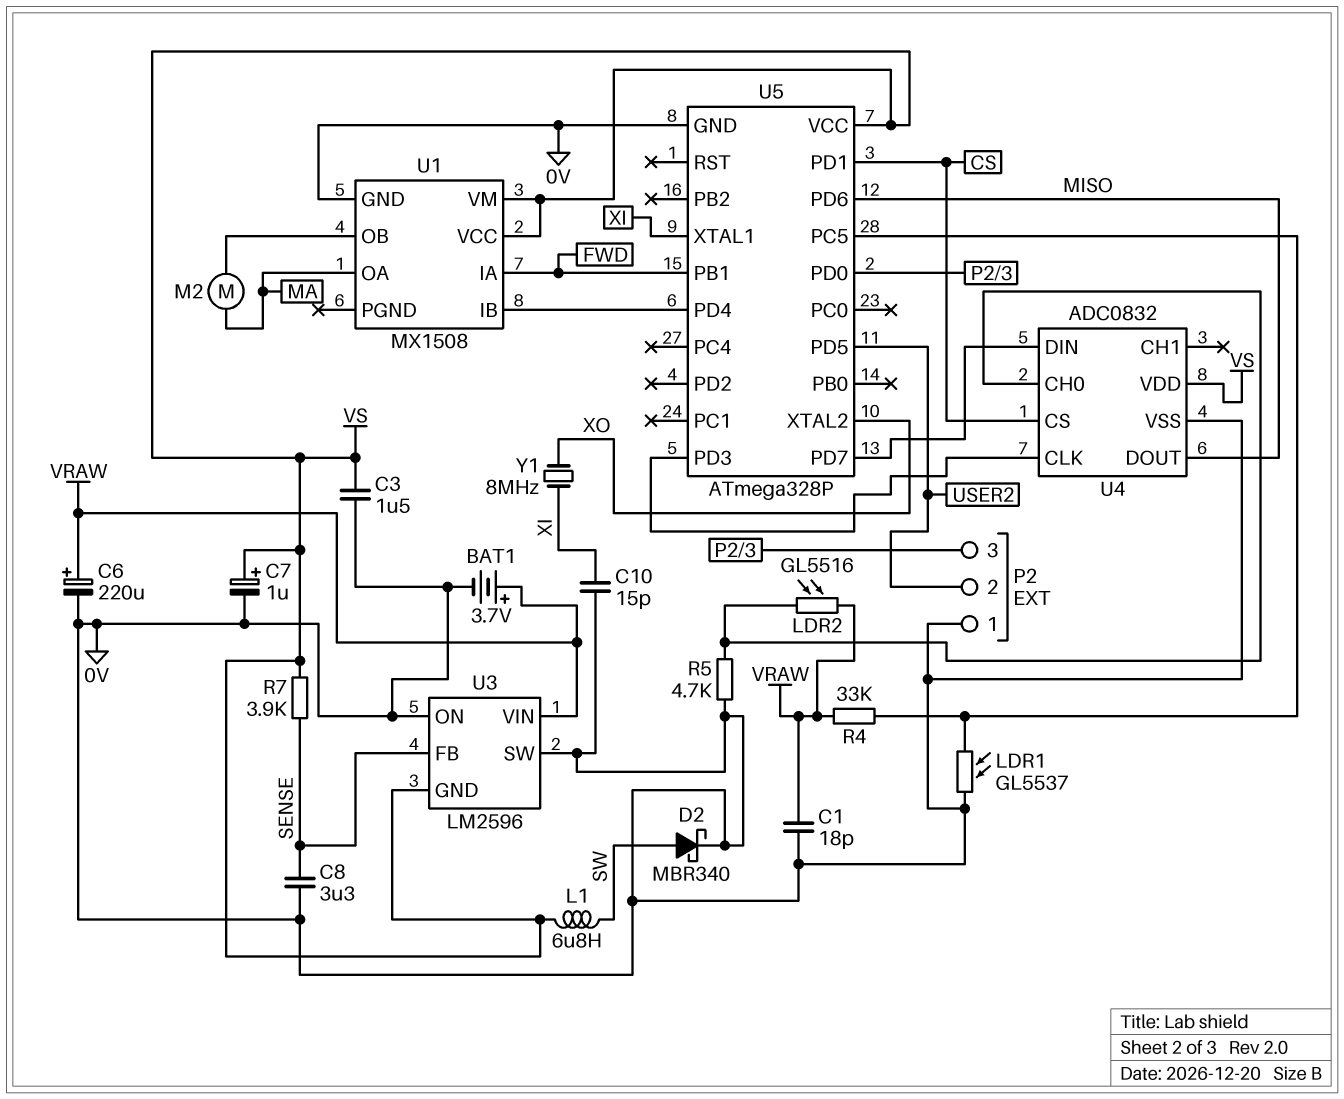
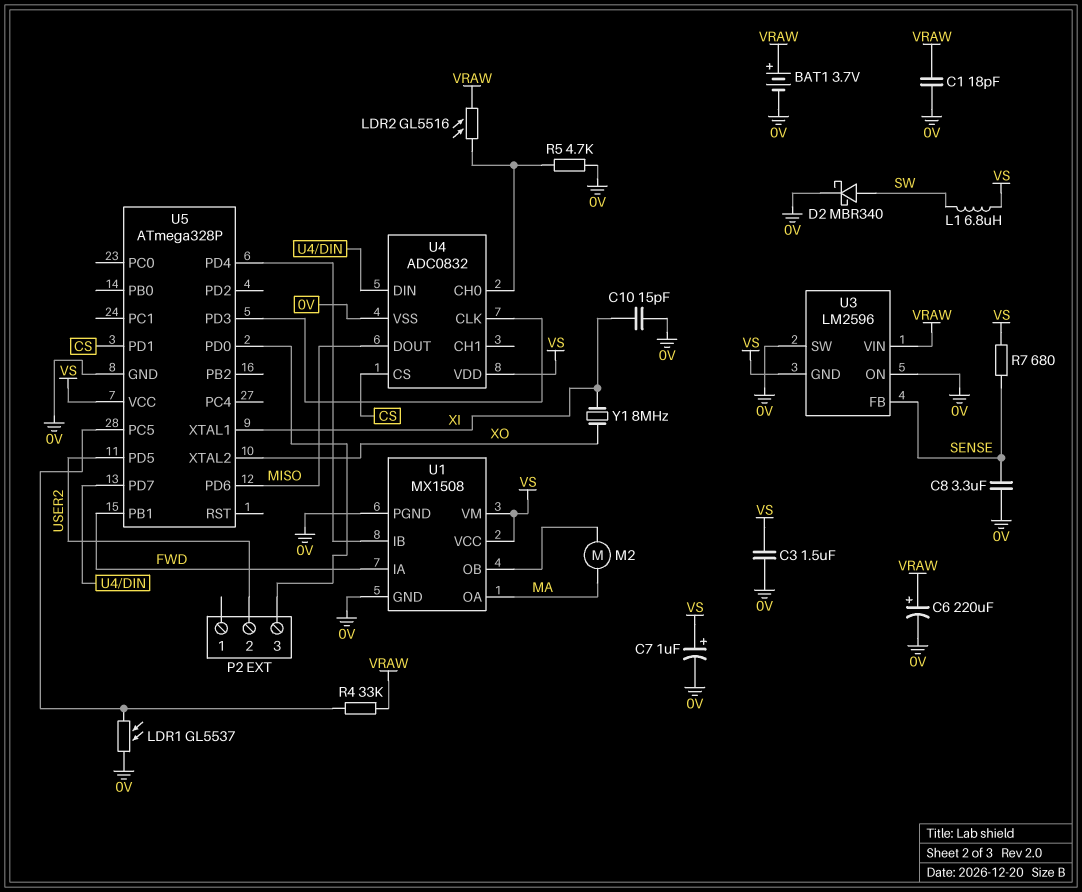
P2 pin 1: 0V -> none
R7: 3.9k (SENSE, VS) -> 680 (SENSE, VS)
U1 pin PGND: none -> 0V

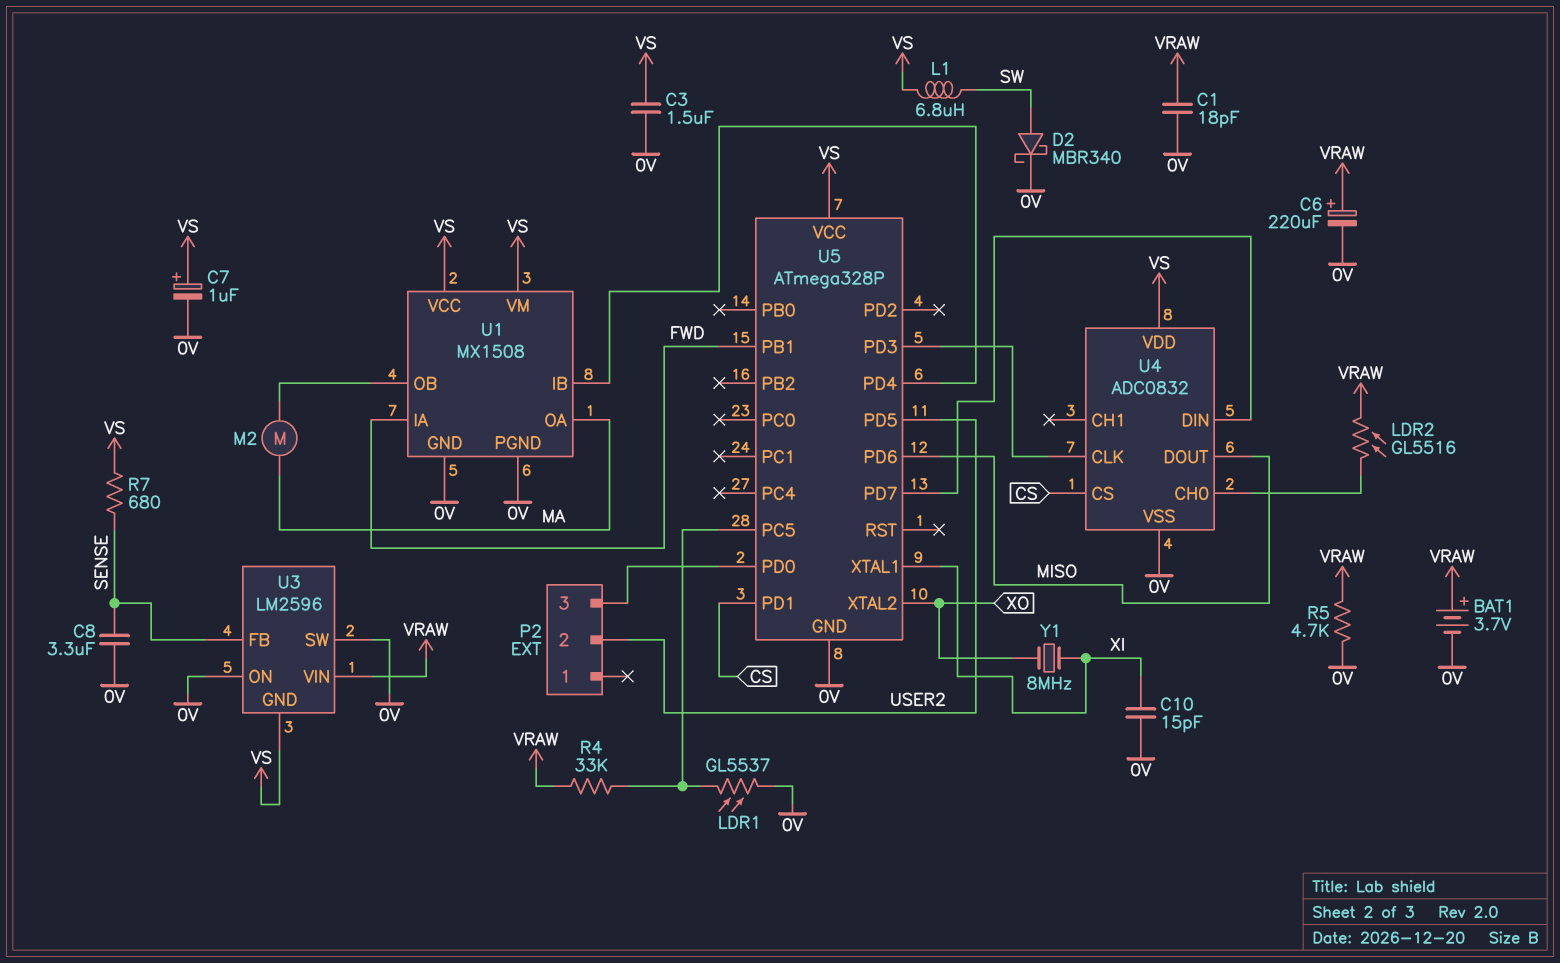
R5: 4.7k (0V, U4/CH0) -> 4.7k (0V, VRAW)

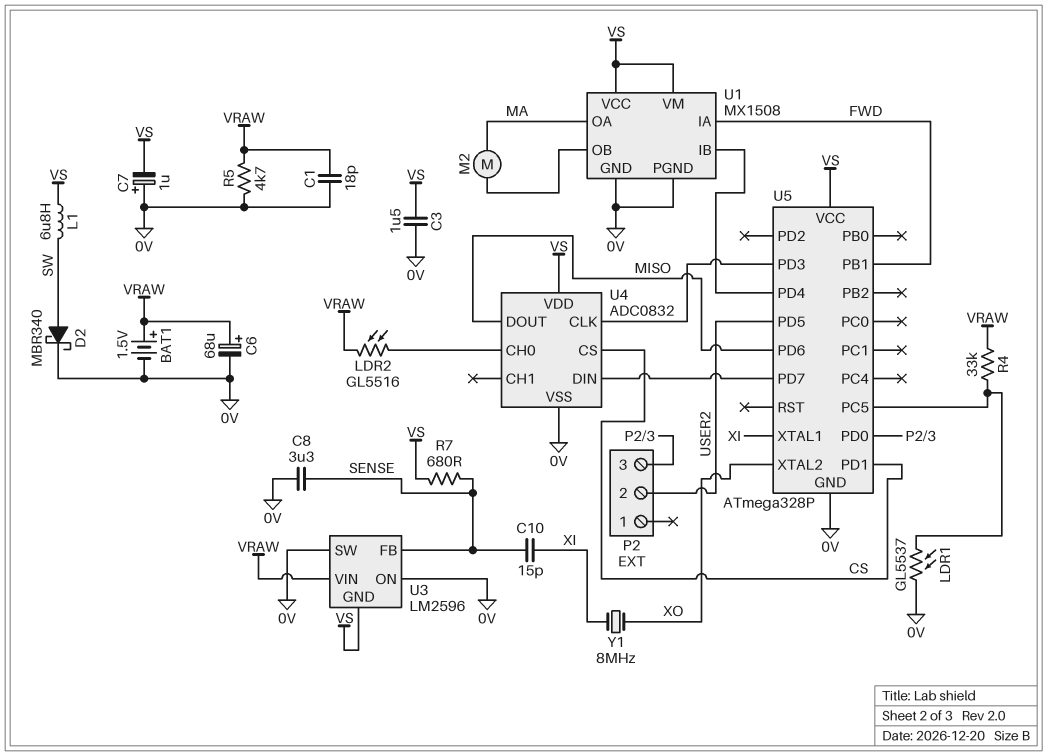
BAT1: 3.7V (plus VRAW, minus 0V) -> 1.5V (plus VRAW, minus 0V)
C6: 220uF (plus VRAW, minus 0V) -> 68uF (plus VRAW, minus 0V)
C7: 1uF (plus VS, minus 0V) -> 1uF (plus 0V, minus VS)
C10: 15pF (0V, XI) -> 15pF (SENSE, XI)

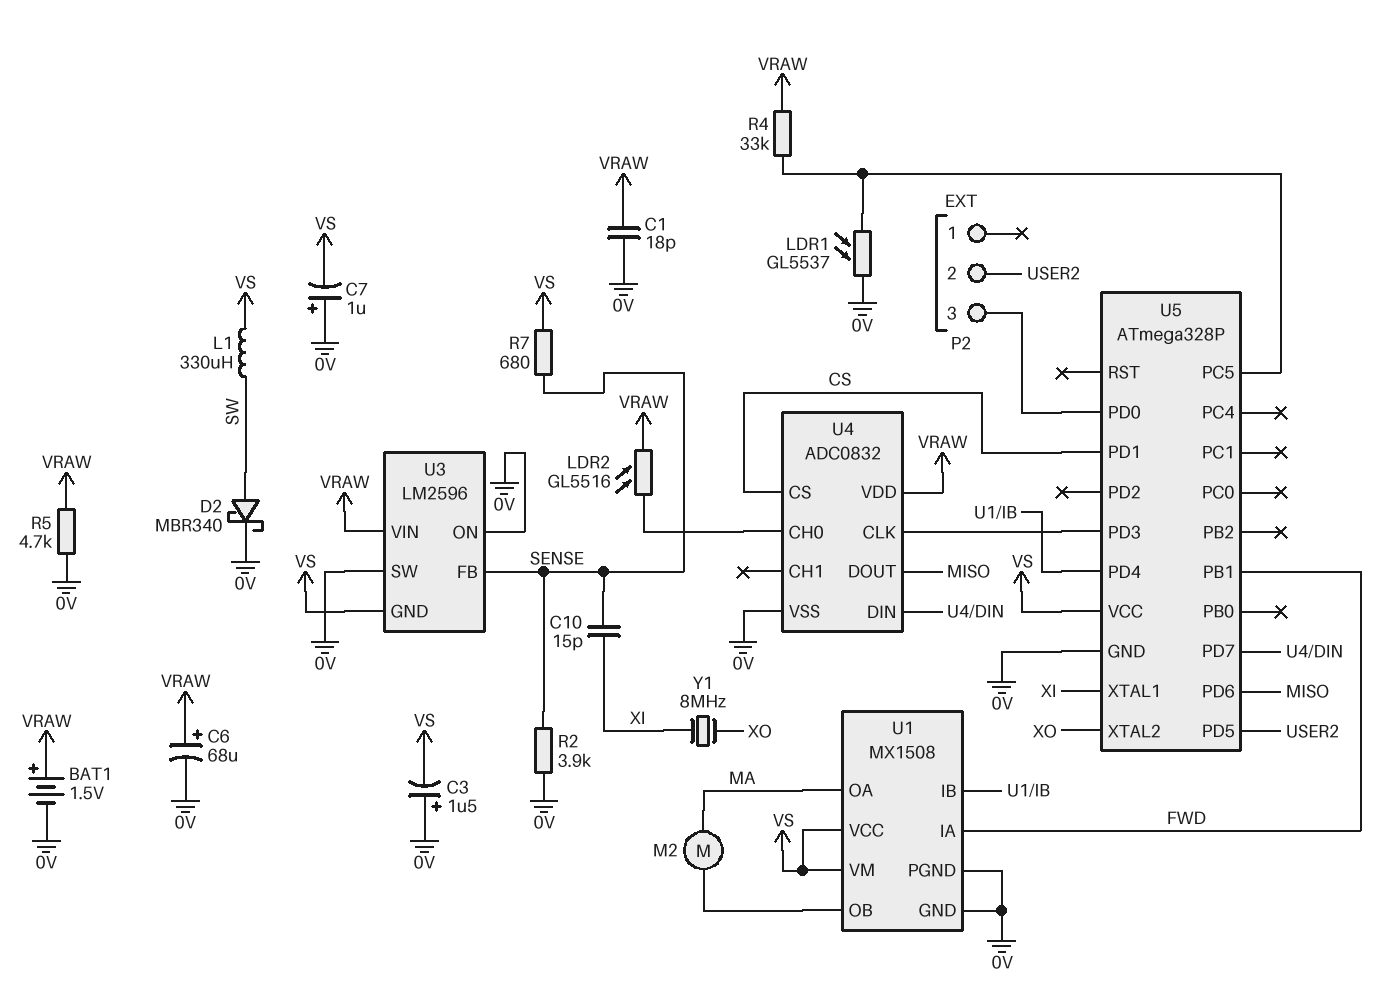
C3: 1.5uF (0V, VS) -> 1.5uF (plus 0V, minus VS)
C8: 3.3uF (0V, SENSE) -> none
L1: 6.8uH (SW, VS) -> 330uH (SW, VS)
R2: none -> 3.9k (0V, SENSE)
U4 pin VDD: VS -> VRAW

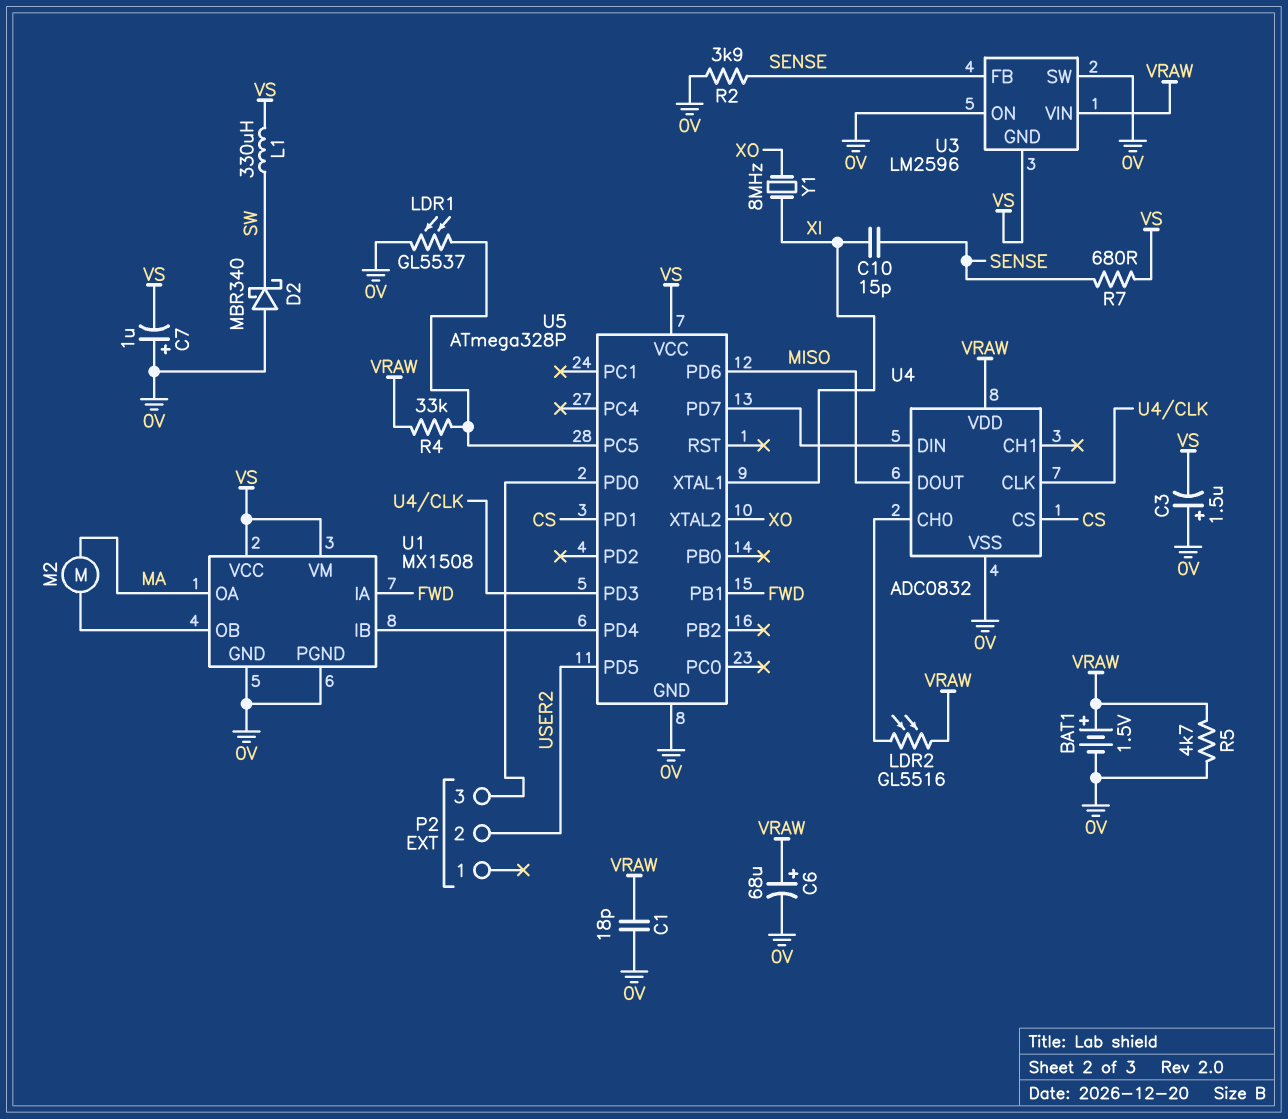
D2: schottky MBR340 (A SW, K 0V) -> schottky MBR340 (A 0V, K SW)

